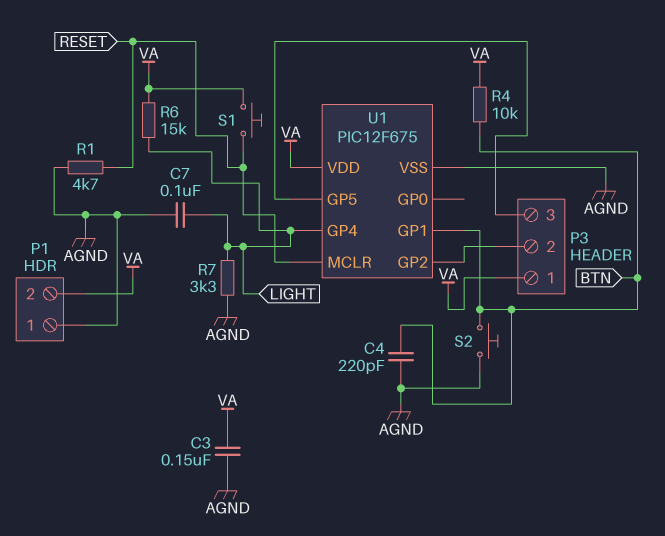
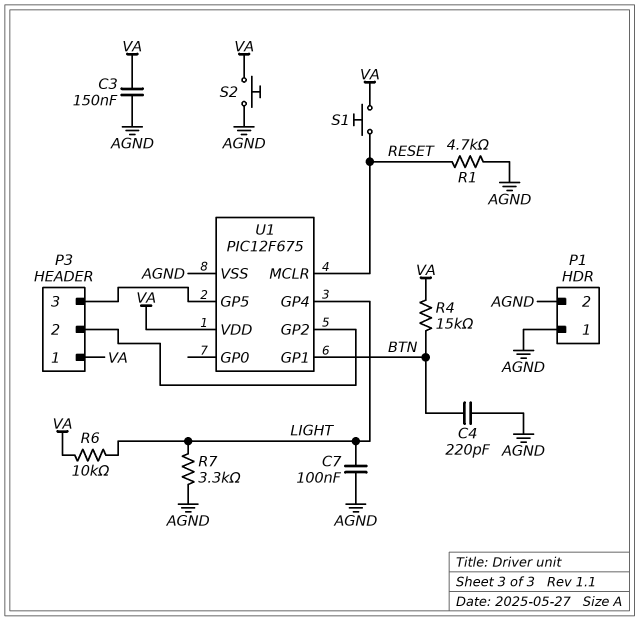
P1 pin 2: VA -> AGND
R4: 10k (BTN, VA) -> 15k (BTN, VA)
R6: 15k (LIGHT, VA) -> 10k (LIGHT, VA)
S2: button (AGND, BTN) -> button (AGND, VA)

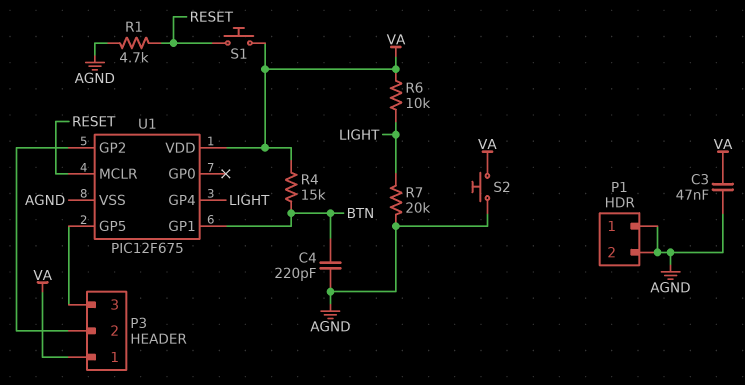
C3: 150nF (AGND, VA) -> 47nF (AGND, VA)
C7: 100nF (AGND, LIGHT) -> none
R7: 3.3k (AGND, LIGHT) -> 20k (AGND, LIGHT)

